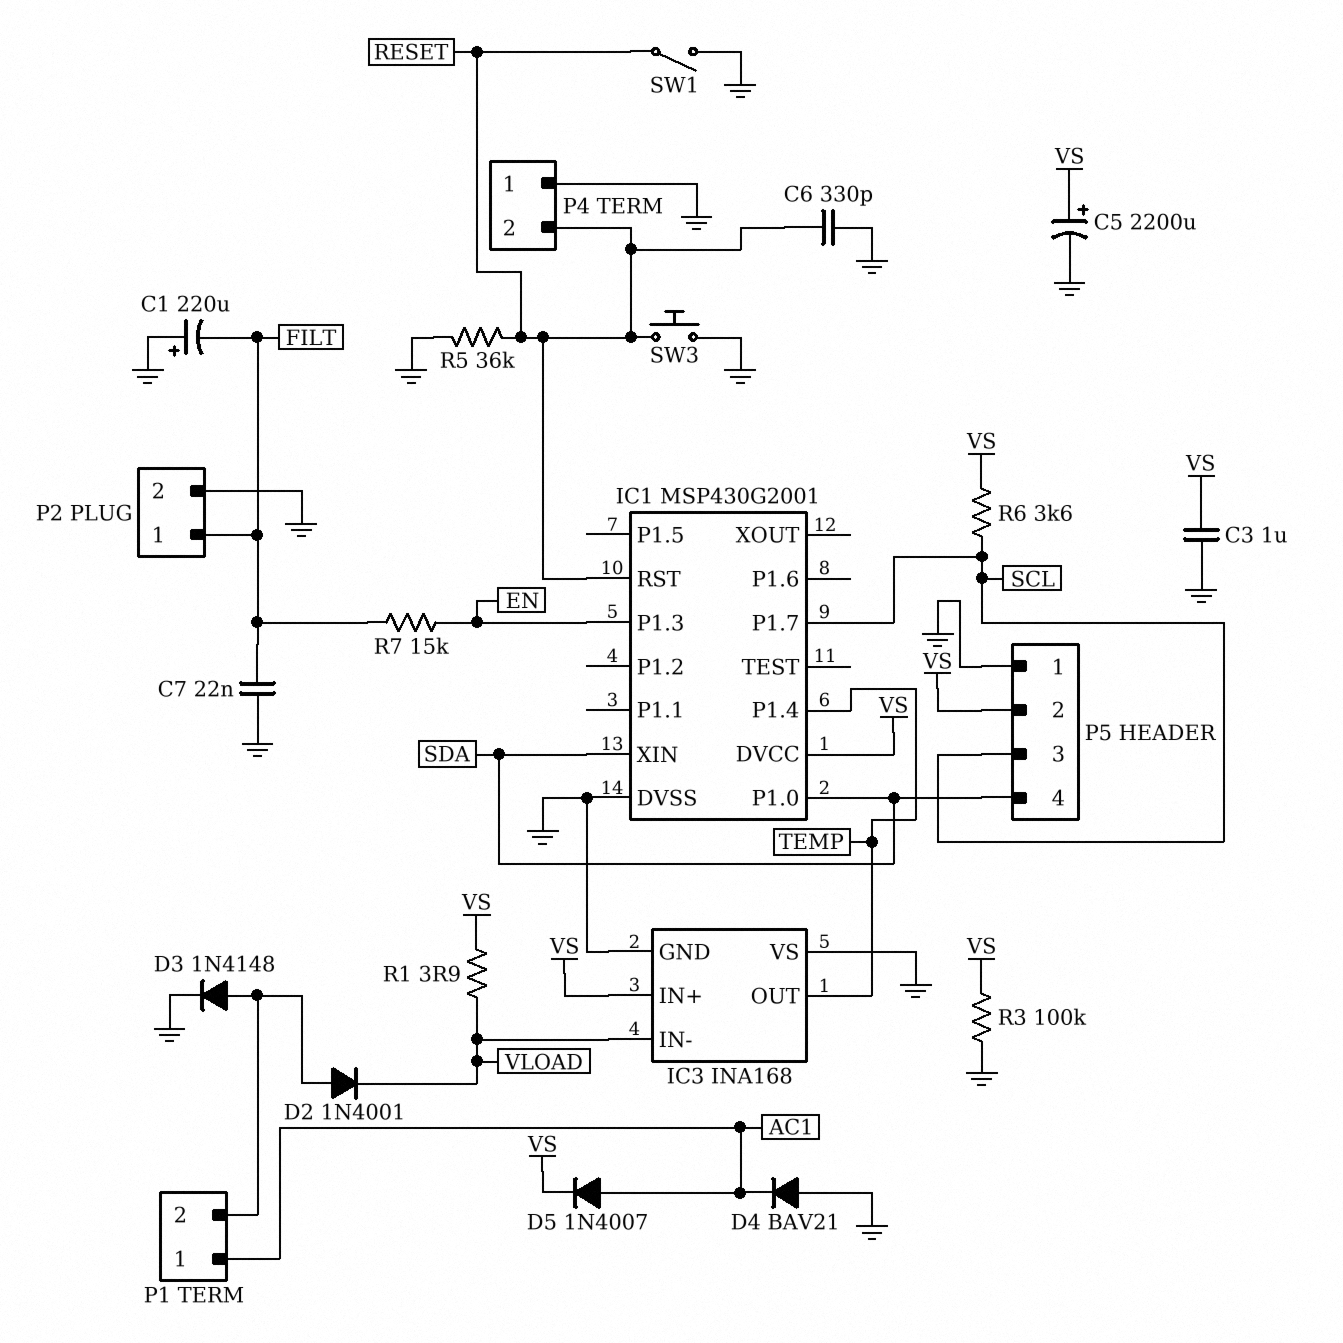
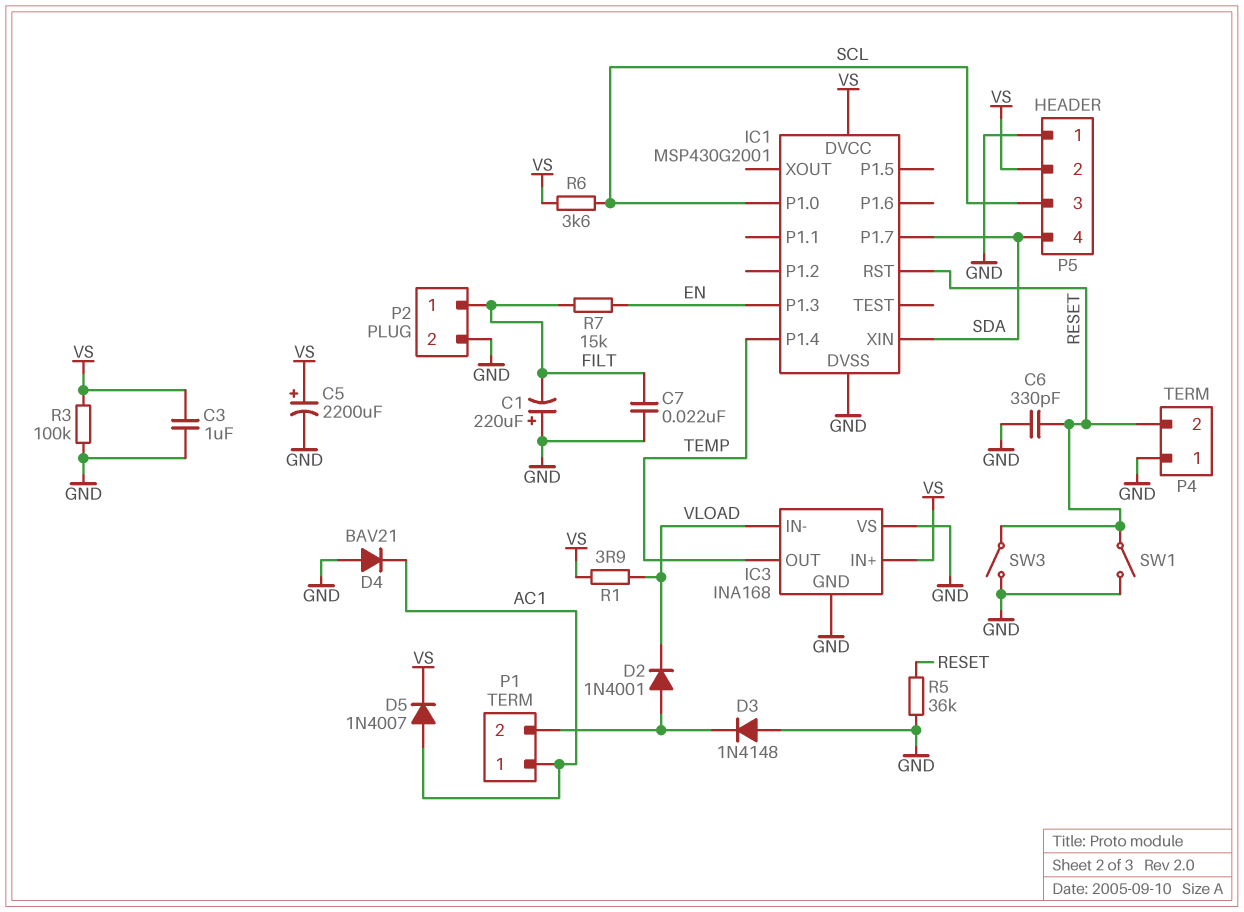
D3: diode 1N4148 (A P1/2, K GND) -> diode 1N4148 (A GND, K P1/2)
IC1 pin P1.0: SDA -> SCL
IC1 pin P1.7: SCL -> SDA
SW3: button (GND, RESET) -> switch (GND, RESET)

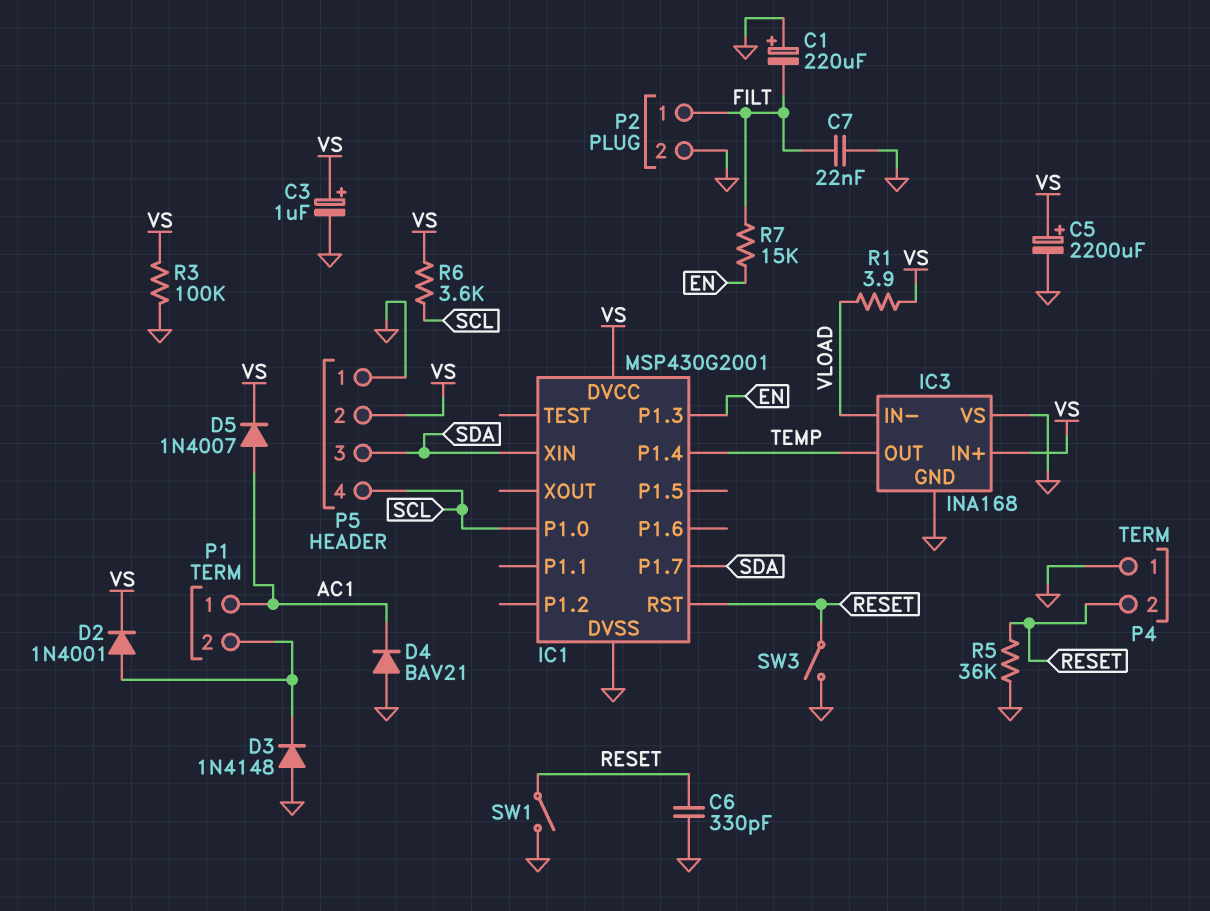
C3: 1uF (GND, VS) -> 1uF (plus VS, minus GND)
D2: diode 1N4001 (A P1/2, K VLOAD) -> diode 1N4001 (A P1/2, K VS)
P5 pin 3: SCL -> SDA
P5 pin 4: SDA -> SCL

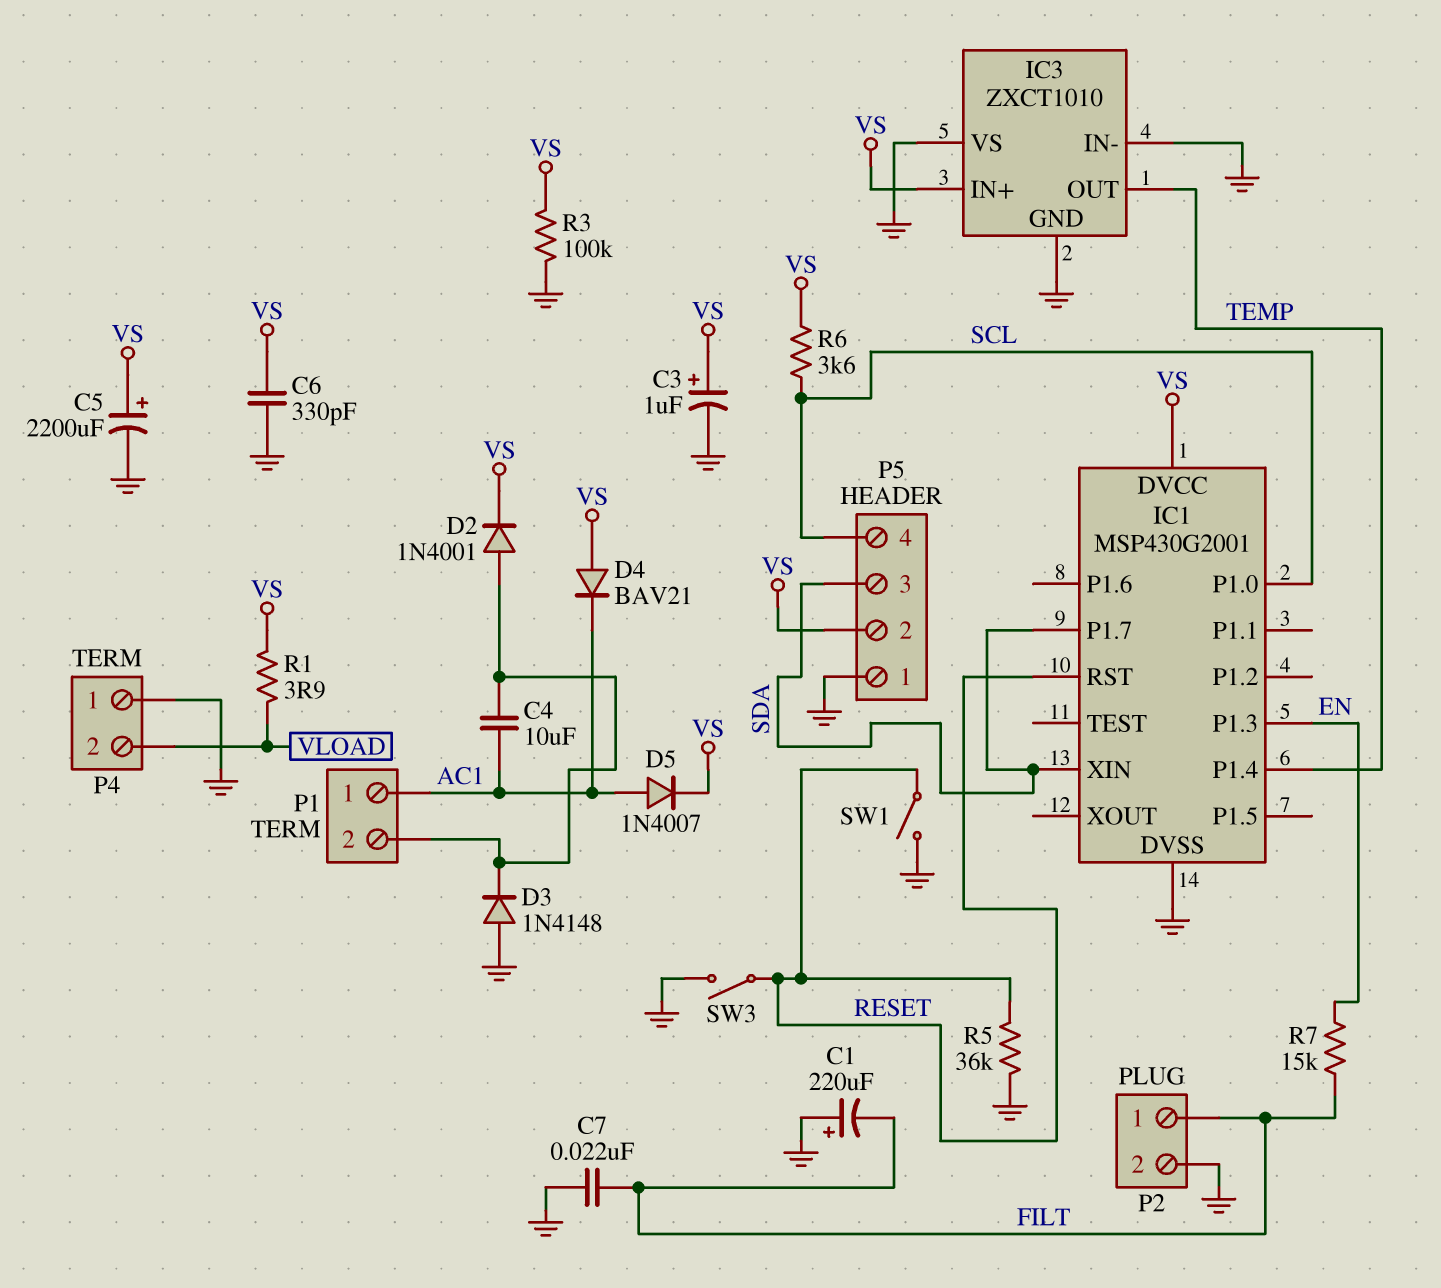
C4: none -> 10uF (AC1, P1/2)
C6: 330pF (GND, RESET) -> 330pF (GND, VS)
D4: diode BAV21 (A GND, K AC1) -> diode BAV21 (A VS, K AC1)
IC3: INA168 -> ZXCT1010
IC3 pin IN-: VLOAD -> GND
P4 pin 2: RESET -> VLOAD

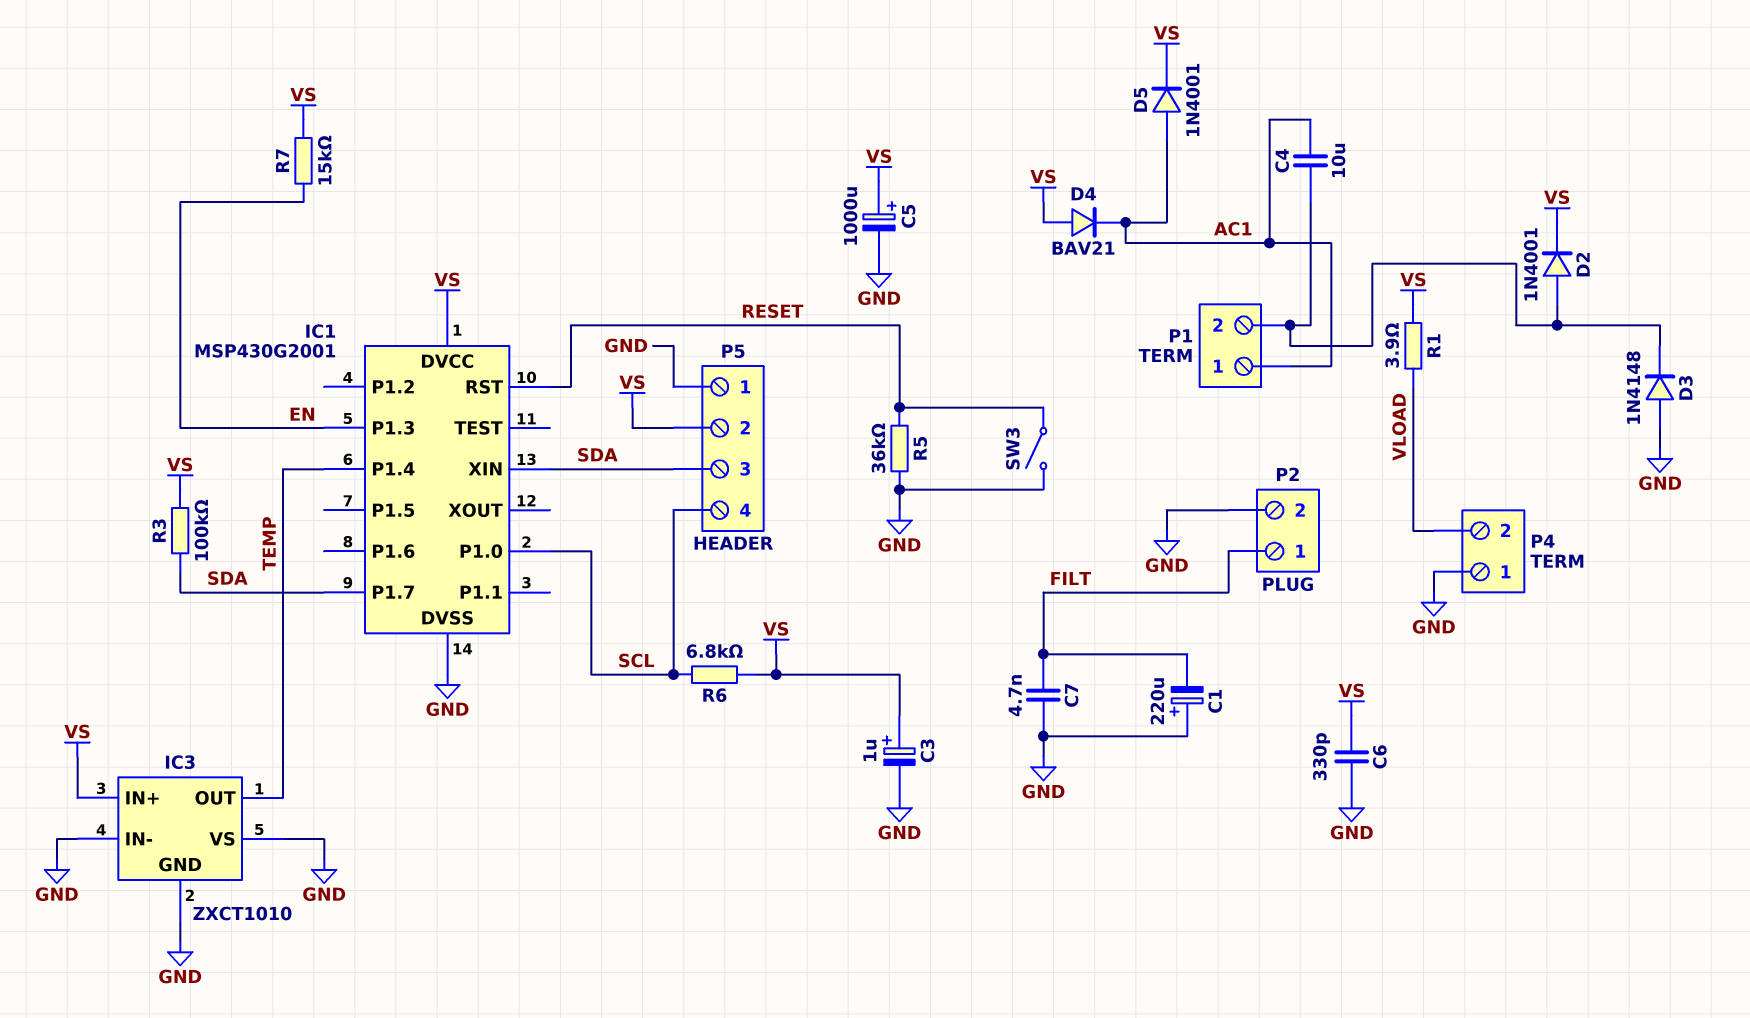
C5: 2200uF (plus VS, minus GND) -> 1000uF (plus VS, minus GND)
C7: 22nF (FILT, GND) -> 4.7nF (FILT, GND)
D5: diode 1N4007 (A AC1, K VS) -> diode 1N4001 (A AC1, K VS)
R3: 100k (GND, VS) -> 100k (SDA, VS)
R6: 3.6k (SCL, VS) -> 6.8k (SCL, VS)
R7: 15k (EN, FILT) -> 15k (EN, VS)
SW1: switch (GND, RESET) -> none

